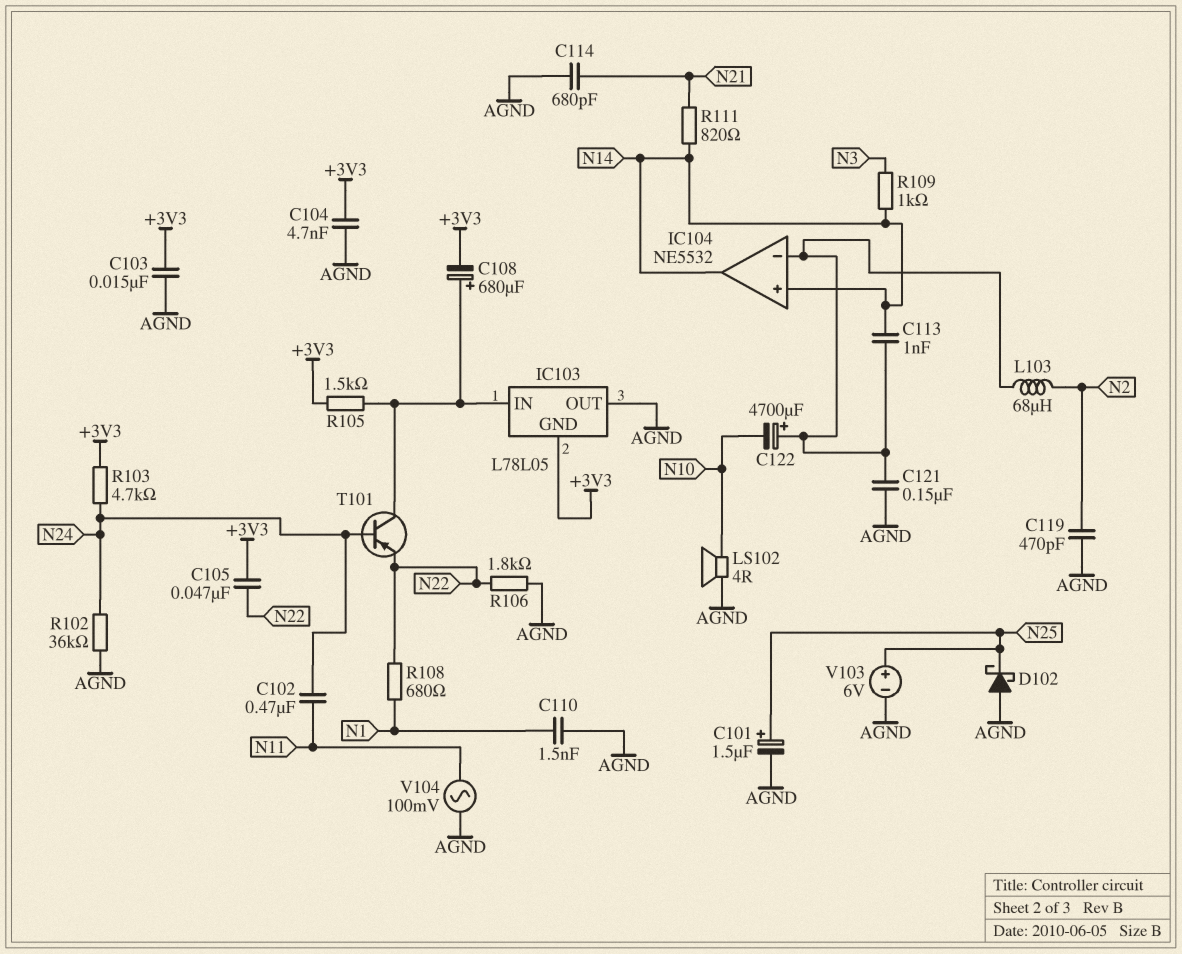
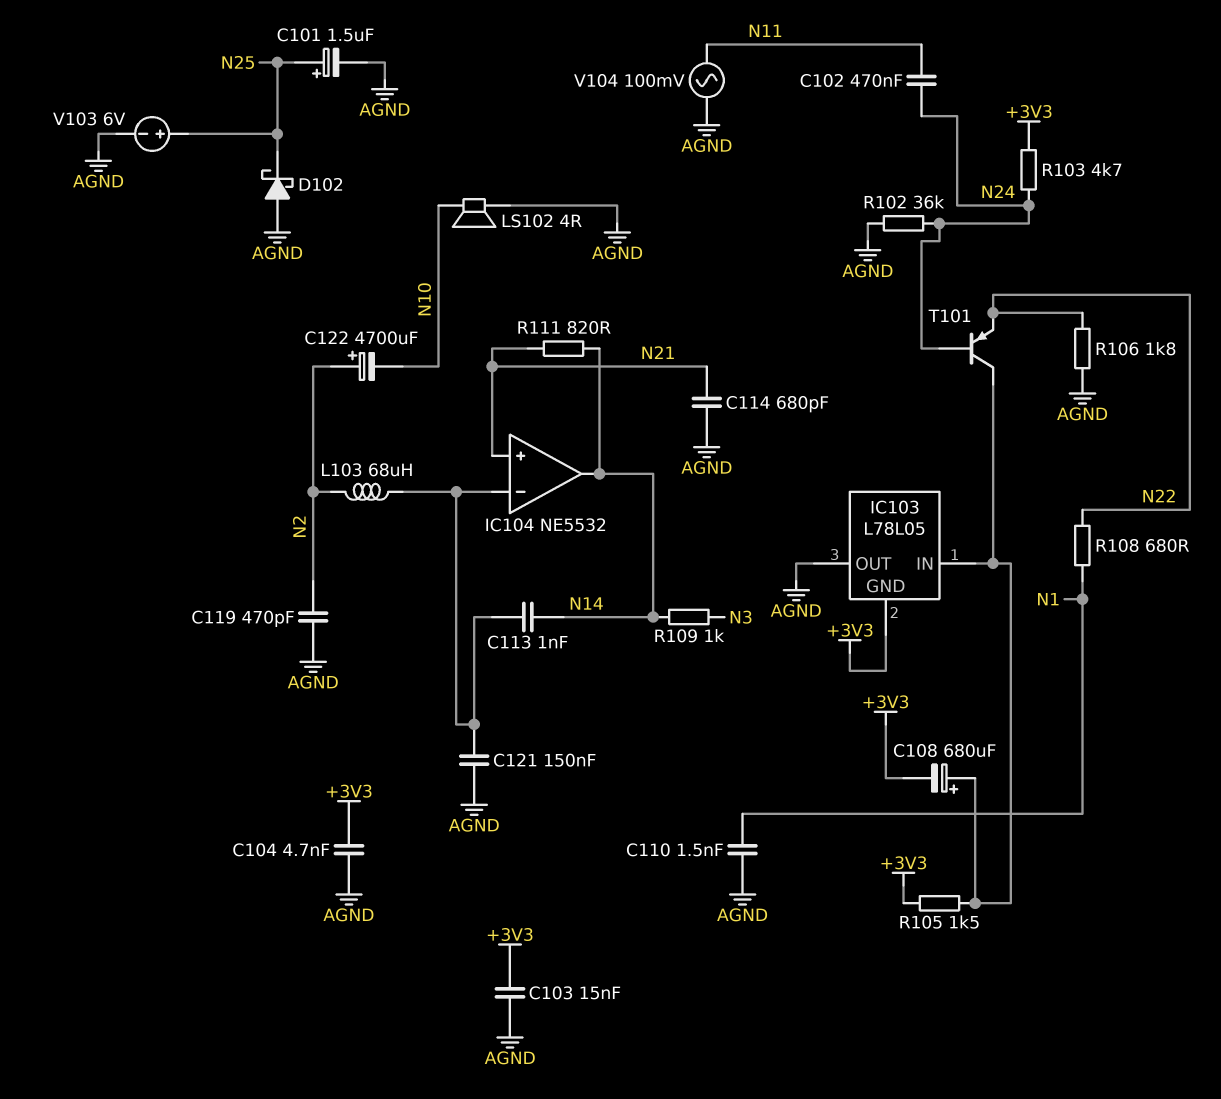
C105: 47nF (+3V3, N22) -> none
C122: 4700uF (plus IC104/in-, minus N10) -> 4700uF (plus N2, minus N10)
IC104 pin in+: N14 -> N21

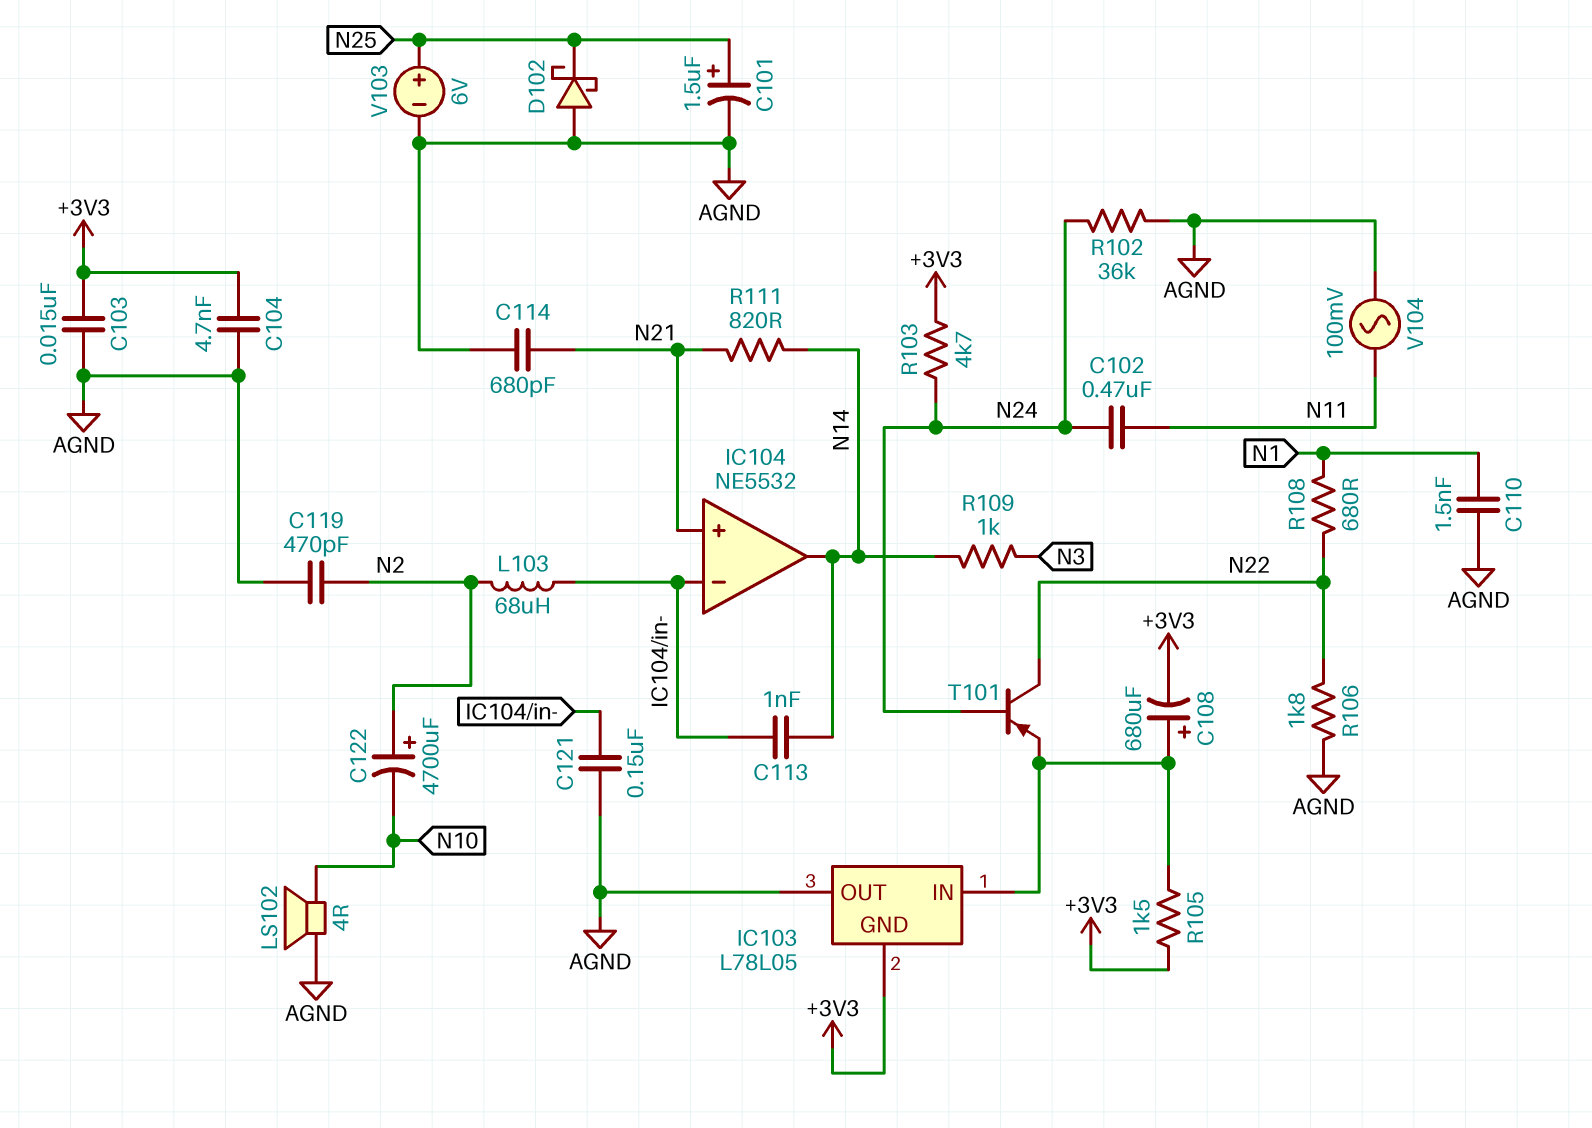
T101: PNP (B N24, C IC103/IN, E N22) -> PNP (B N24, C N22, E IC103/IN)

